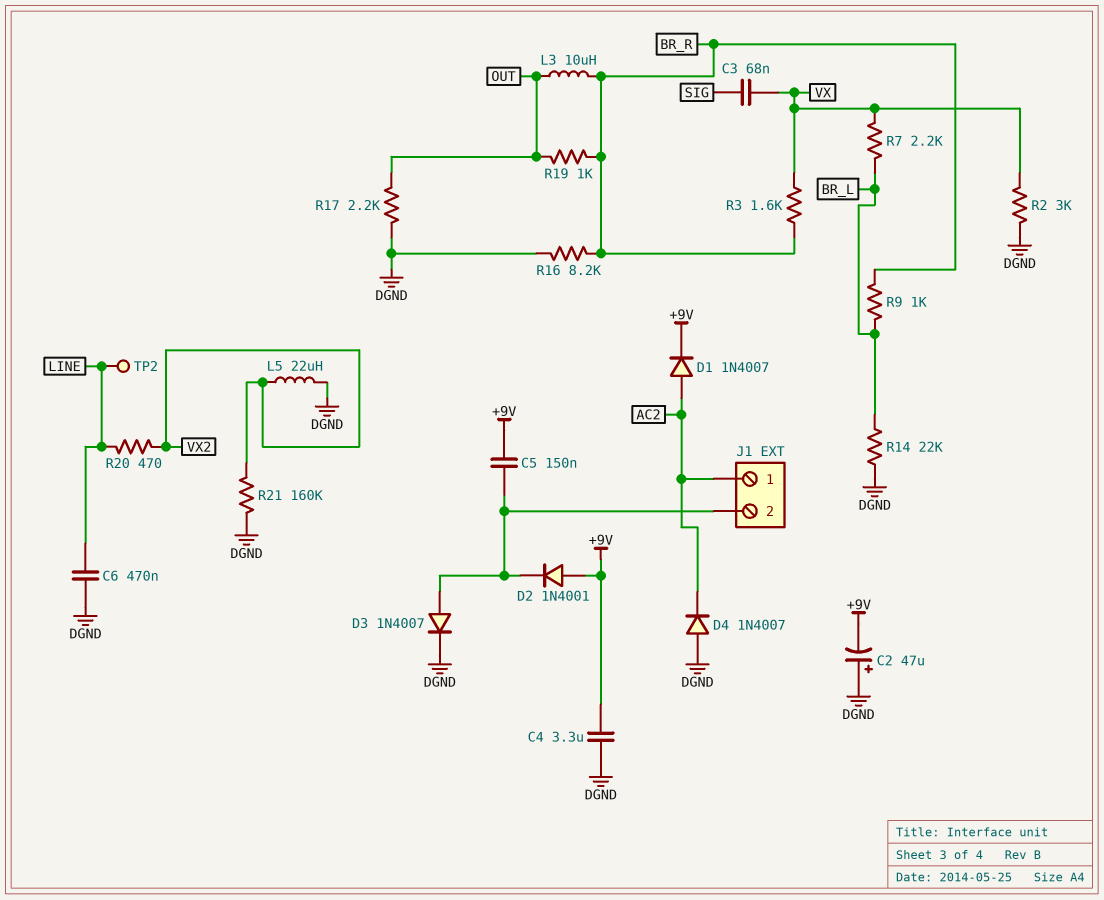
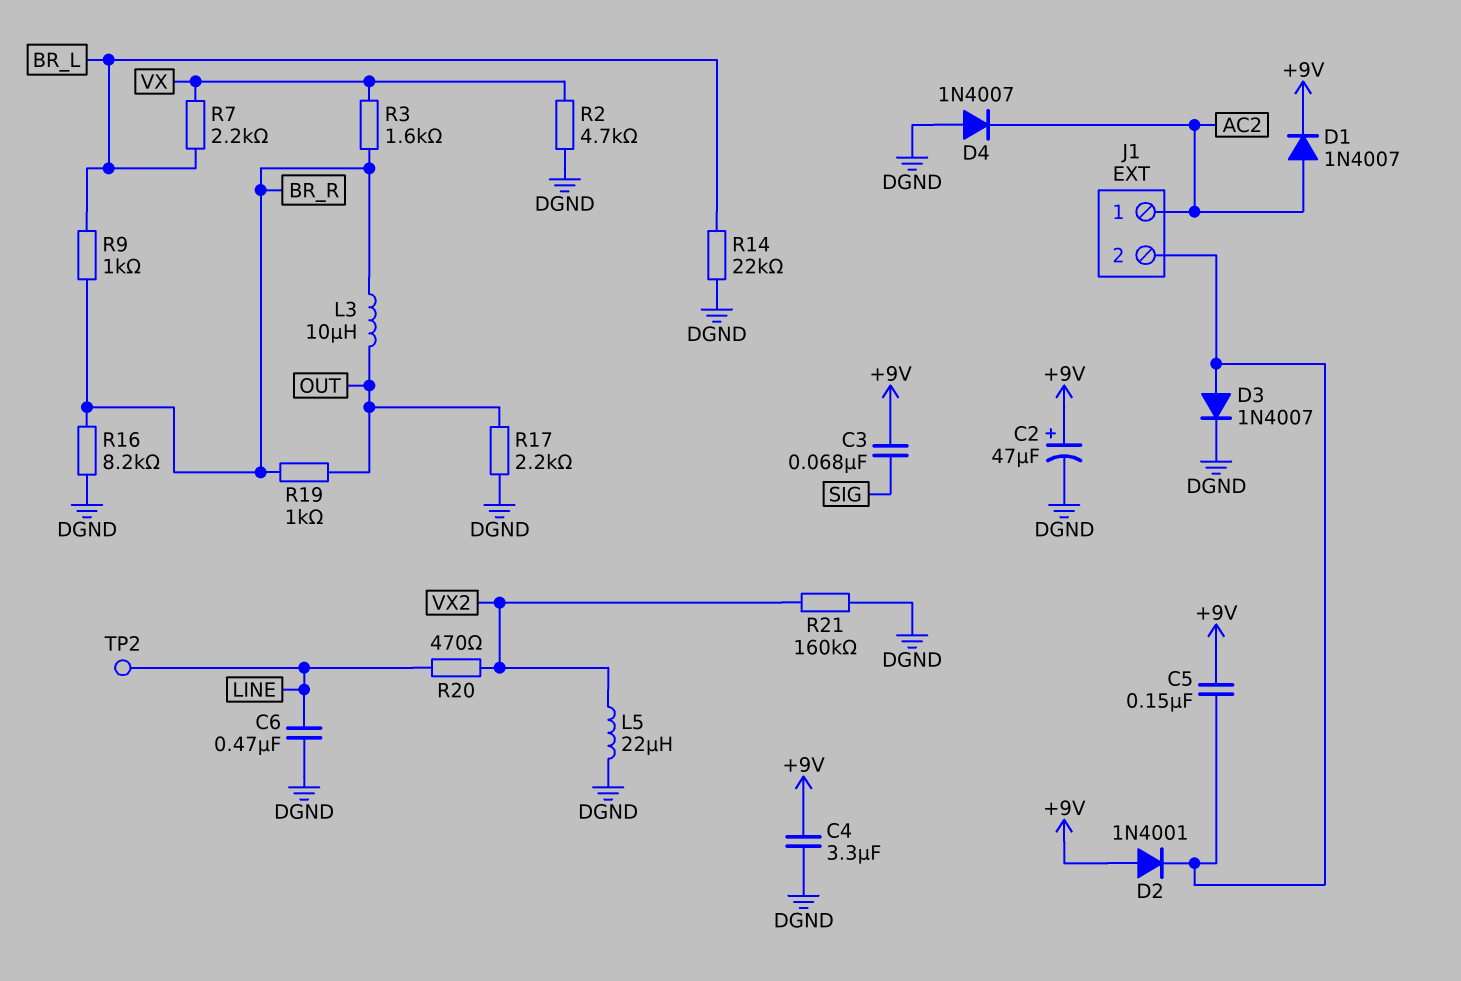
C2: 47uF (plus DGND, minus +9V) -> 47uF (plus +9V, minus DGND)
C3: 68nF (SIG, VX) -> 68nF (+9V, SIG)
R2: 3k (DGND, VX) -> 4.7k (DGND, VX)

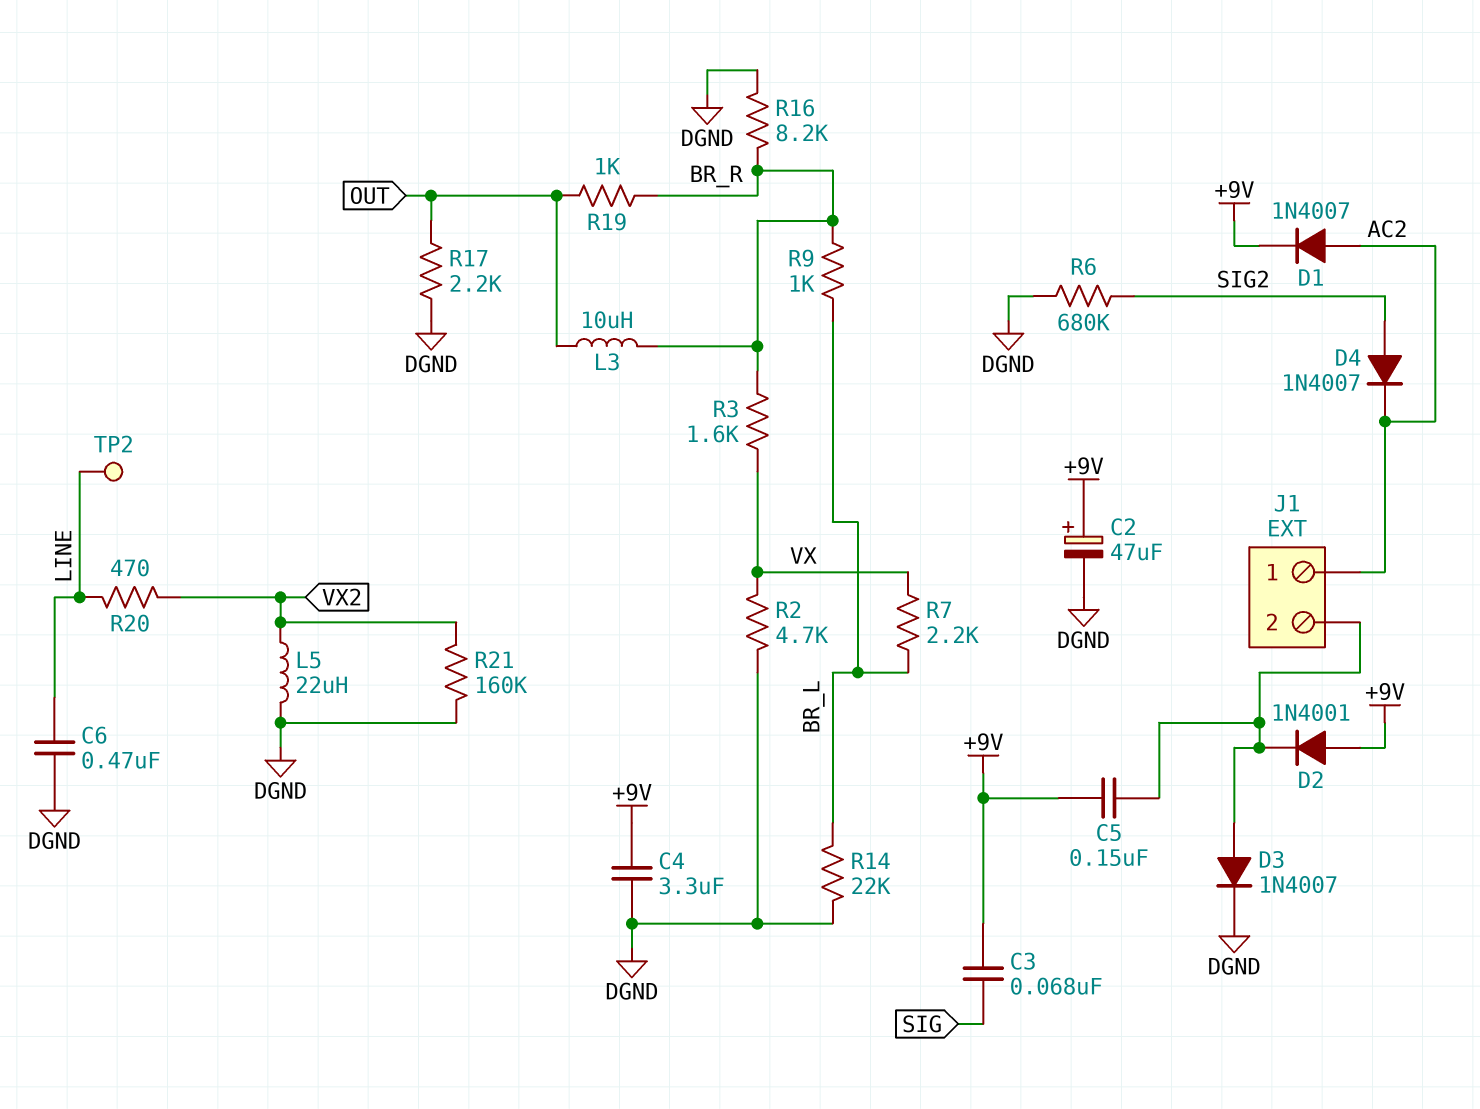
D4: diode 1N4007 (A DGND, K AC2) -> diode 1N4007 (A SIG2, K AC2)
R6: none -> 680k (DGND, SIG2)

